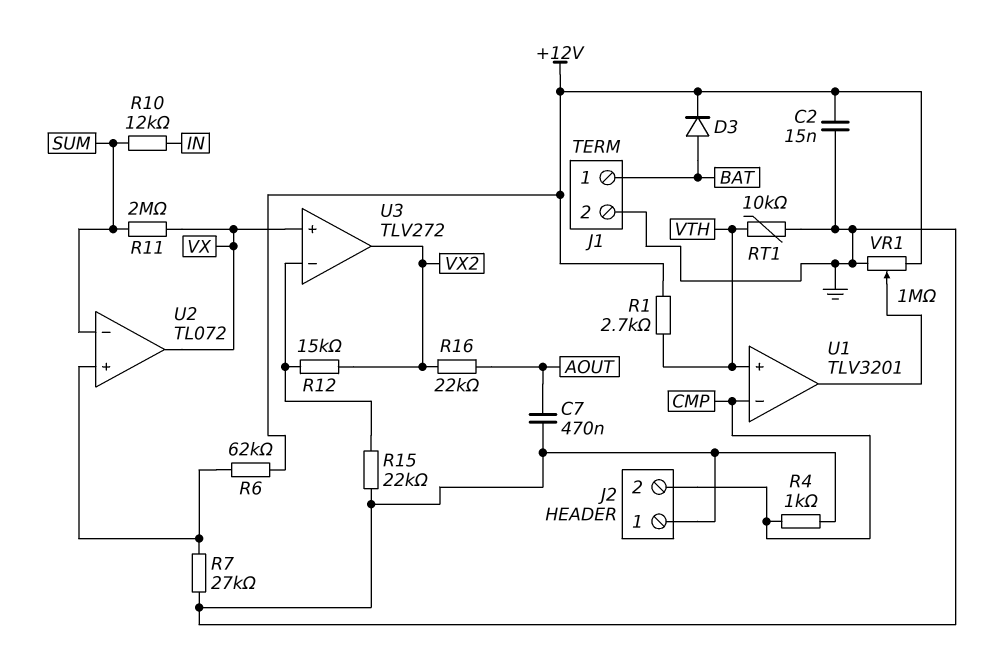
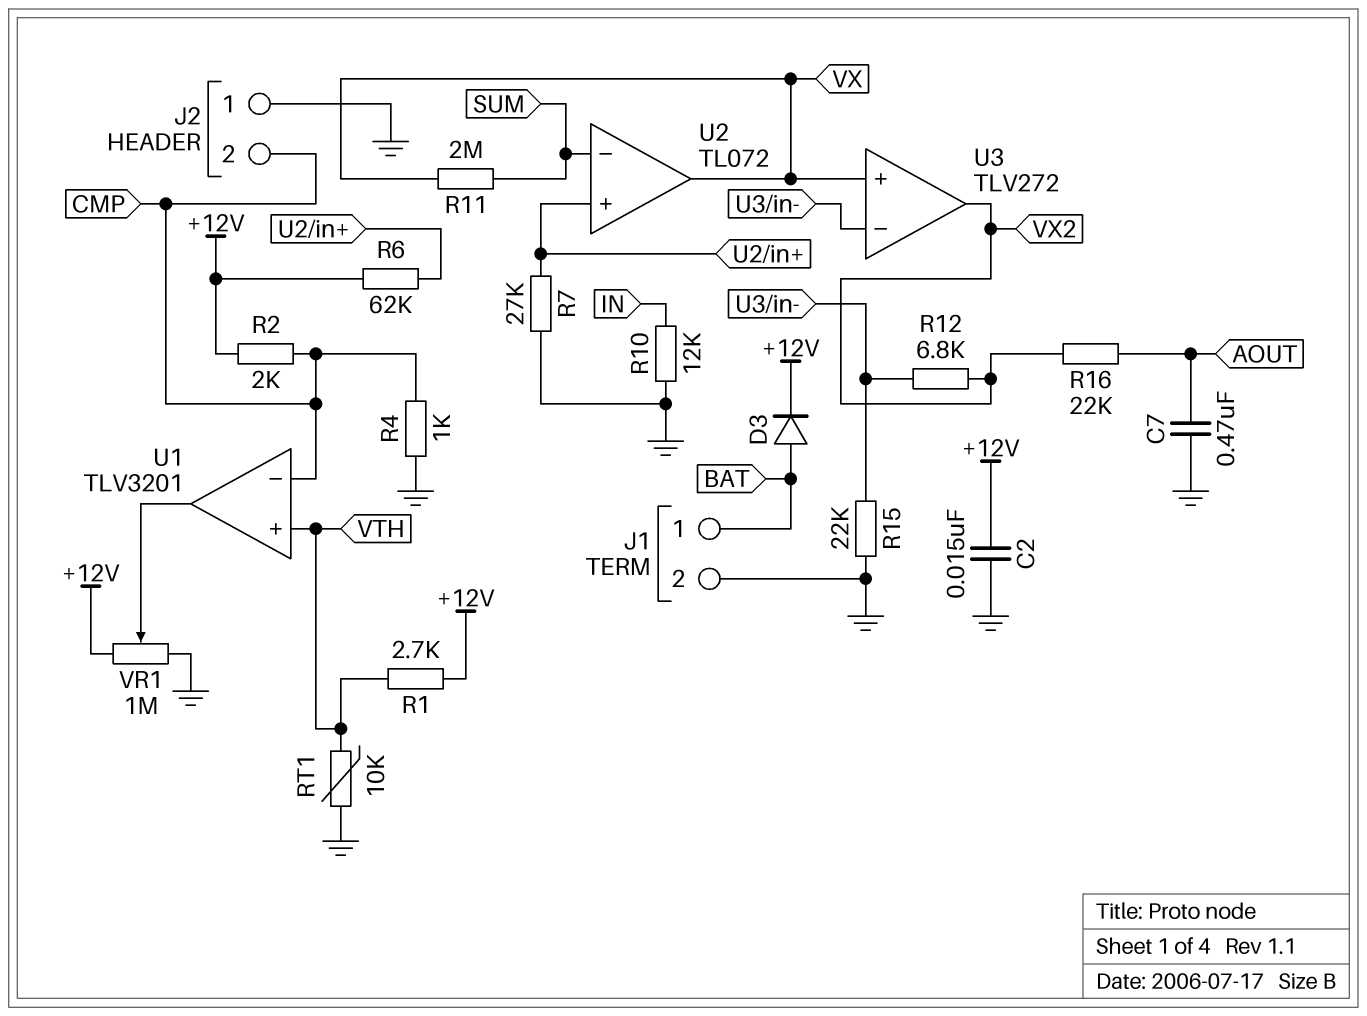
R2: none -> 2k (+12V, CMP)
R10: 12k (IN, SUM) -> 12k (GND, IN)
R12: 15k (U3/in-, VX2) -> 6.8k (U3/in-, VX2)

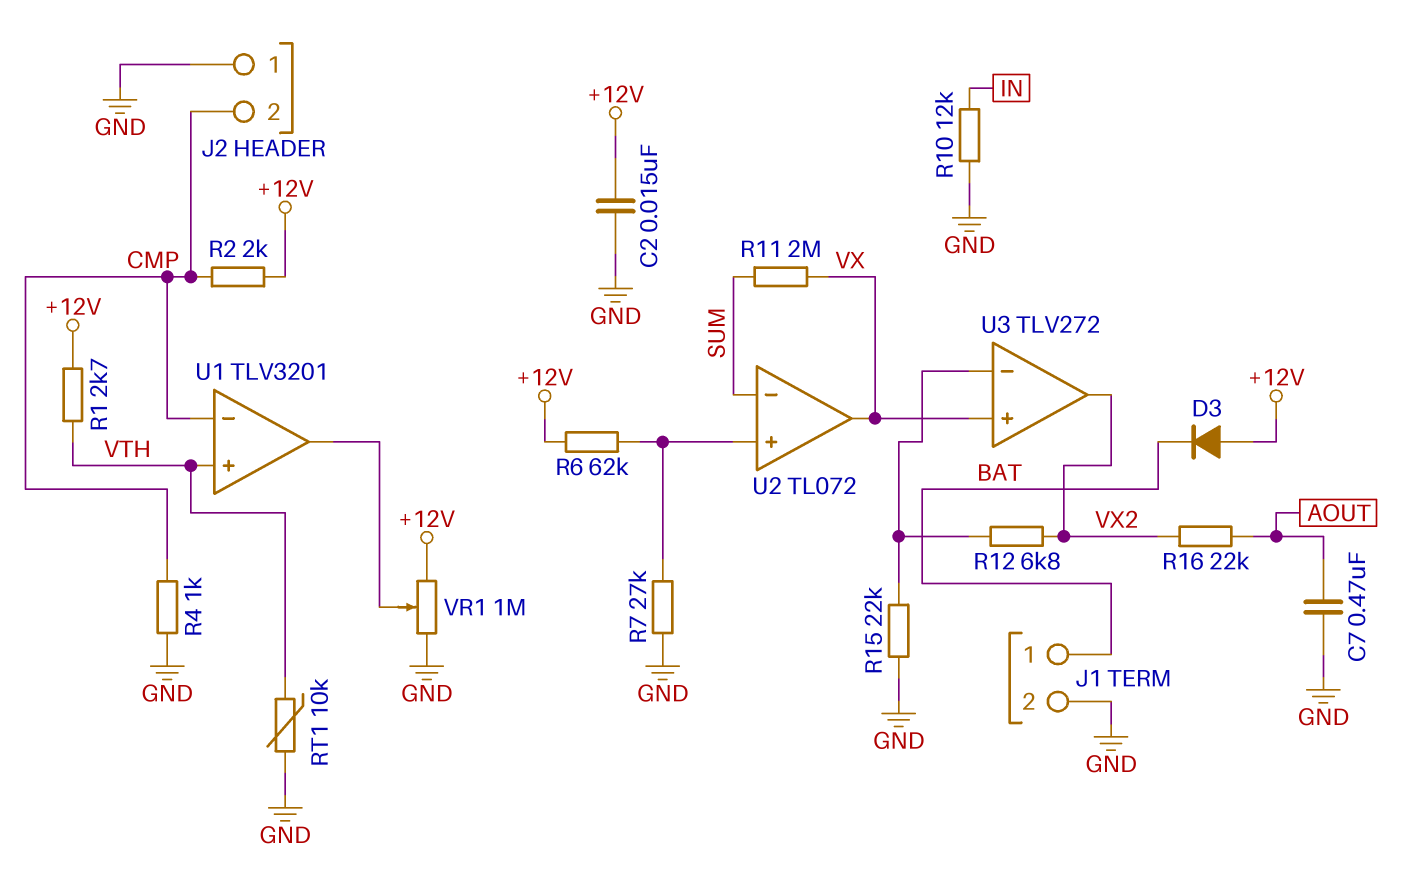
D3: diode (A BAT, K +12V) -> diode (A +12V, K BAT)

